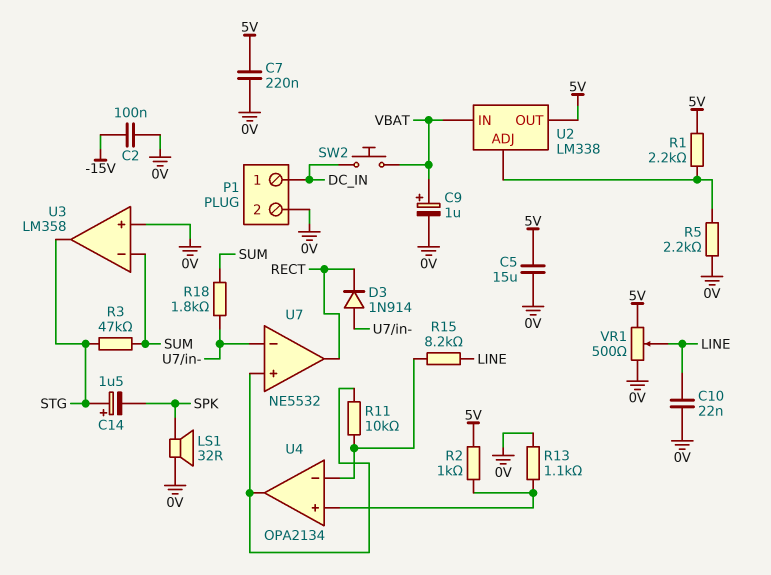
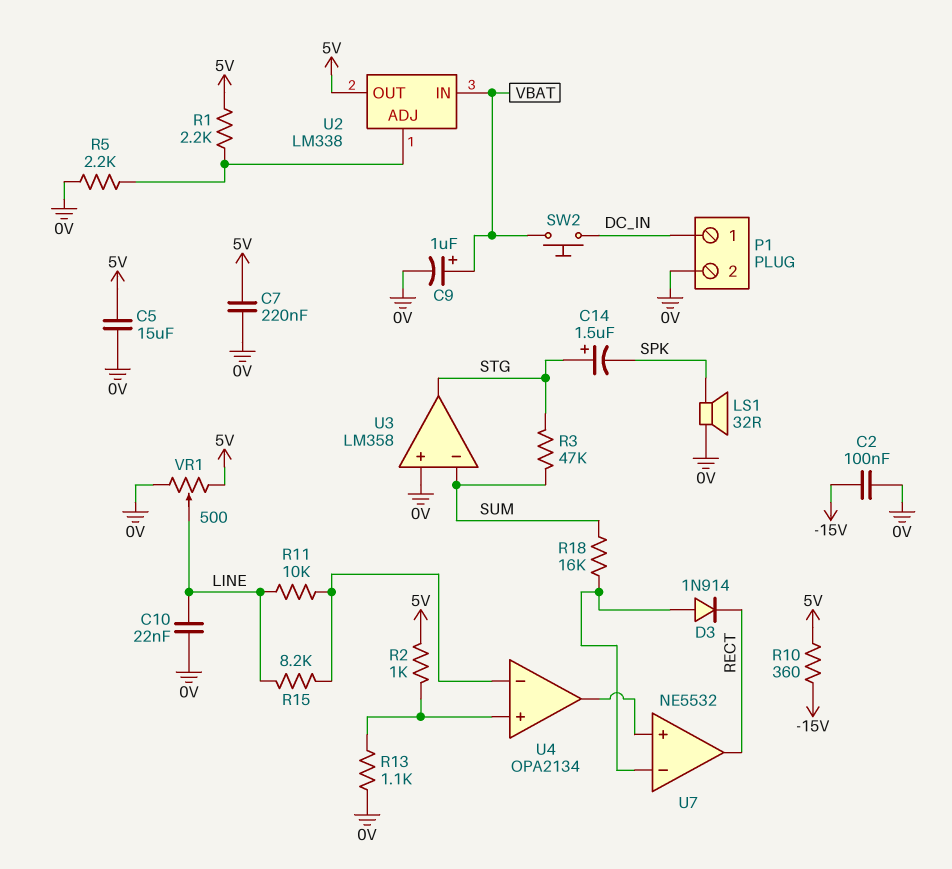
R10: none -> 360 (-15V, 5V)
R11: 10k (U4/in-, U4/out) -> 10k (LINE, U4/in-)
R18: 1.8k (SUM, U7/in-) -> 16k (SUM, U7/in-)

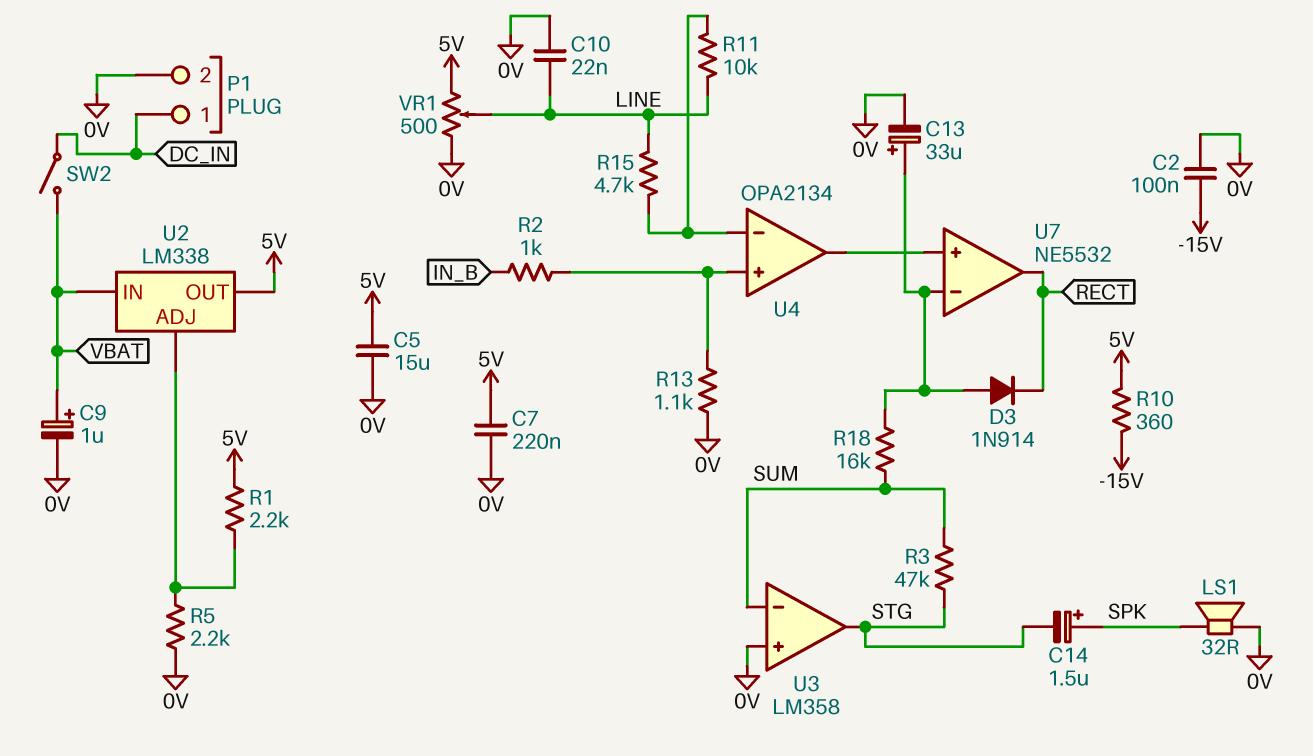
C13: none -> 33uF (plus U7/in-, minus 0V)
C14: 1.5uF (plus STG, minus SPK) -> 1.5uF (plus SPK, minus STG)
R2: 1k (5V, U4/in+) -> 1k (IN_B, U4/in+)
R15: 8.2k (LINE, U4/in-) -> 4.7k (LINE, U4/in-)
SW2: button (DC_IN, VBAT) -> switch (DC_IN, VBAT)

